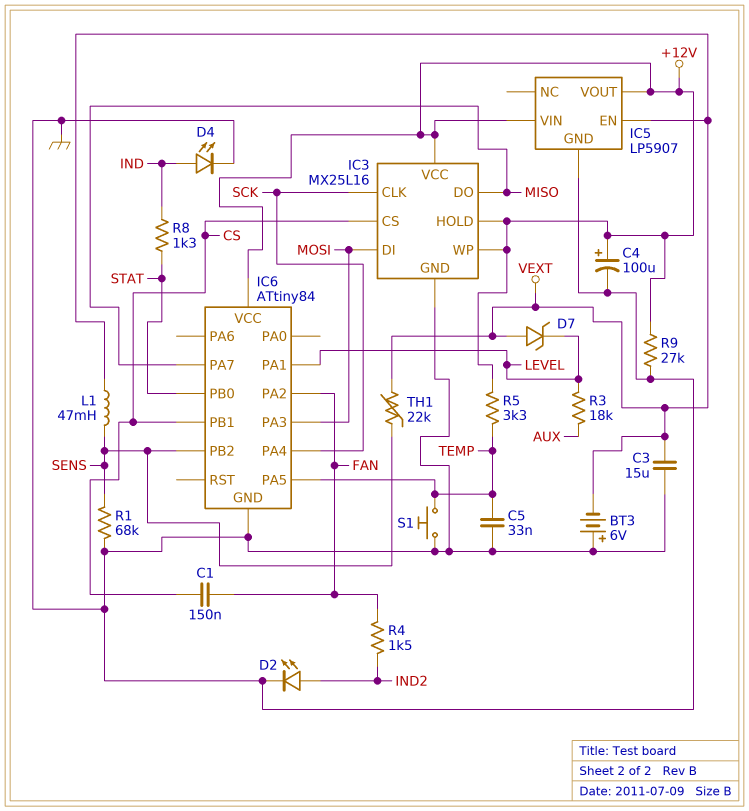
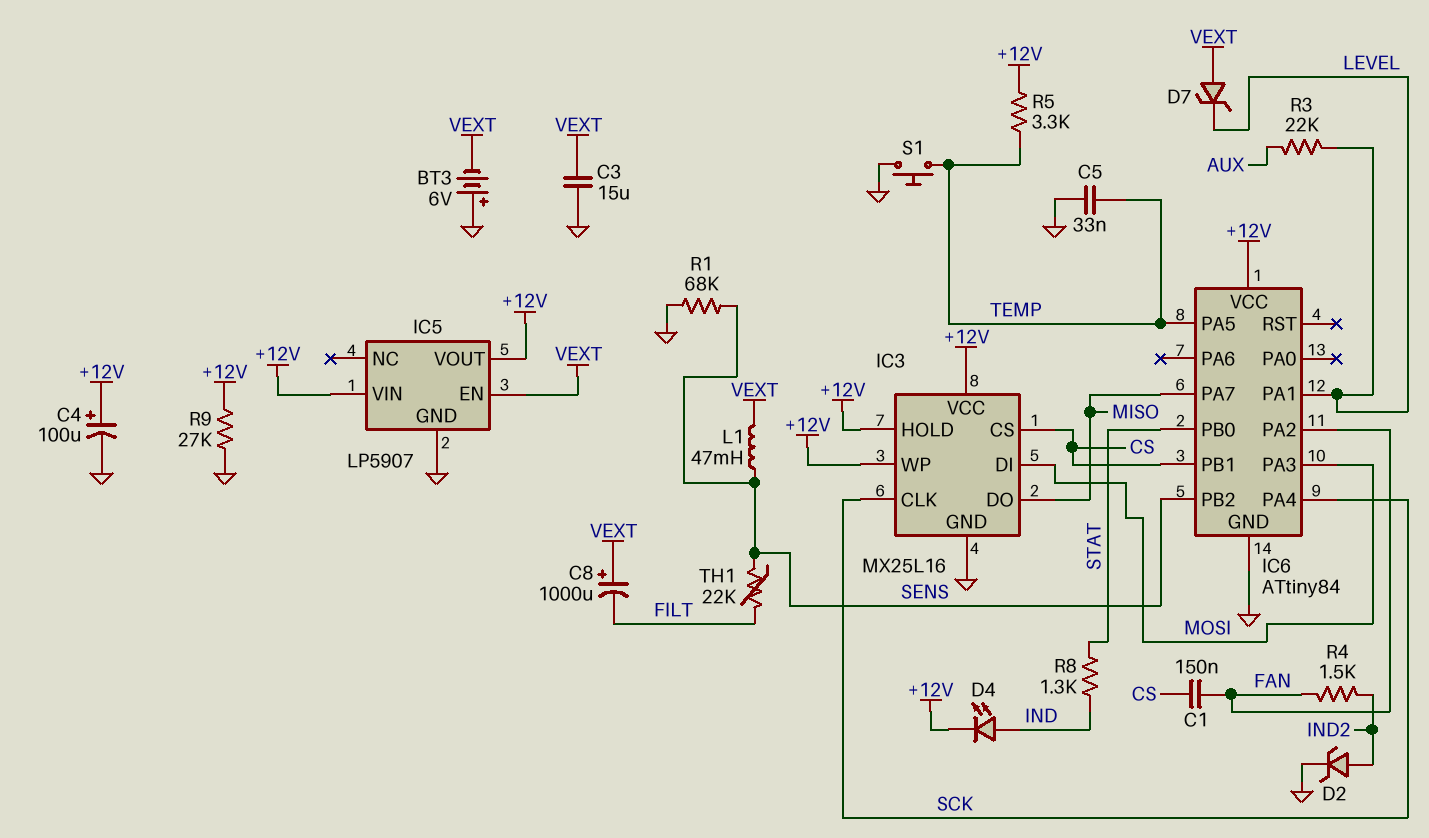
C8: none -> 1000uF (plus VEXT, minus FILT)
D2: LED (A IND2, K GND) -> zener (A IND2, K GND)
D4: LED (A IND, K GND) -> LED (A IND, K +12V)
R3: 18k (AUX, LEVEL) -> 22k (AUX, LEVEL)
TH1: 22k (SENS, VEXT) -> 22k (FILT, SENS)

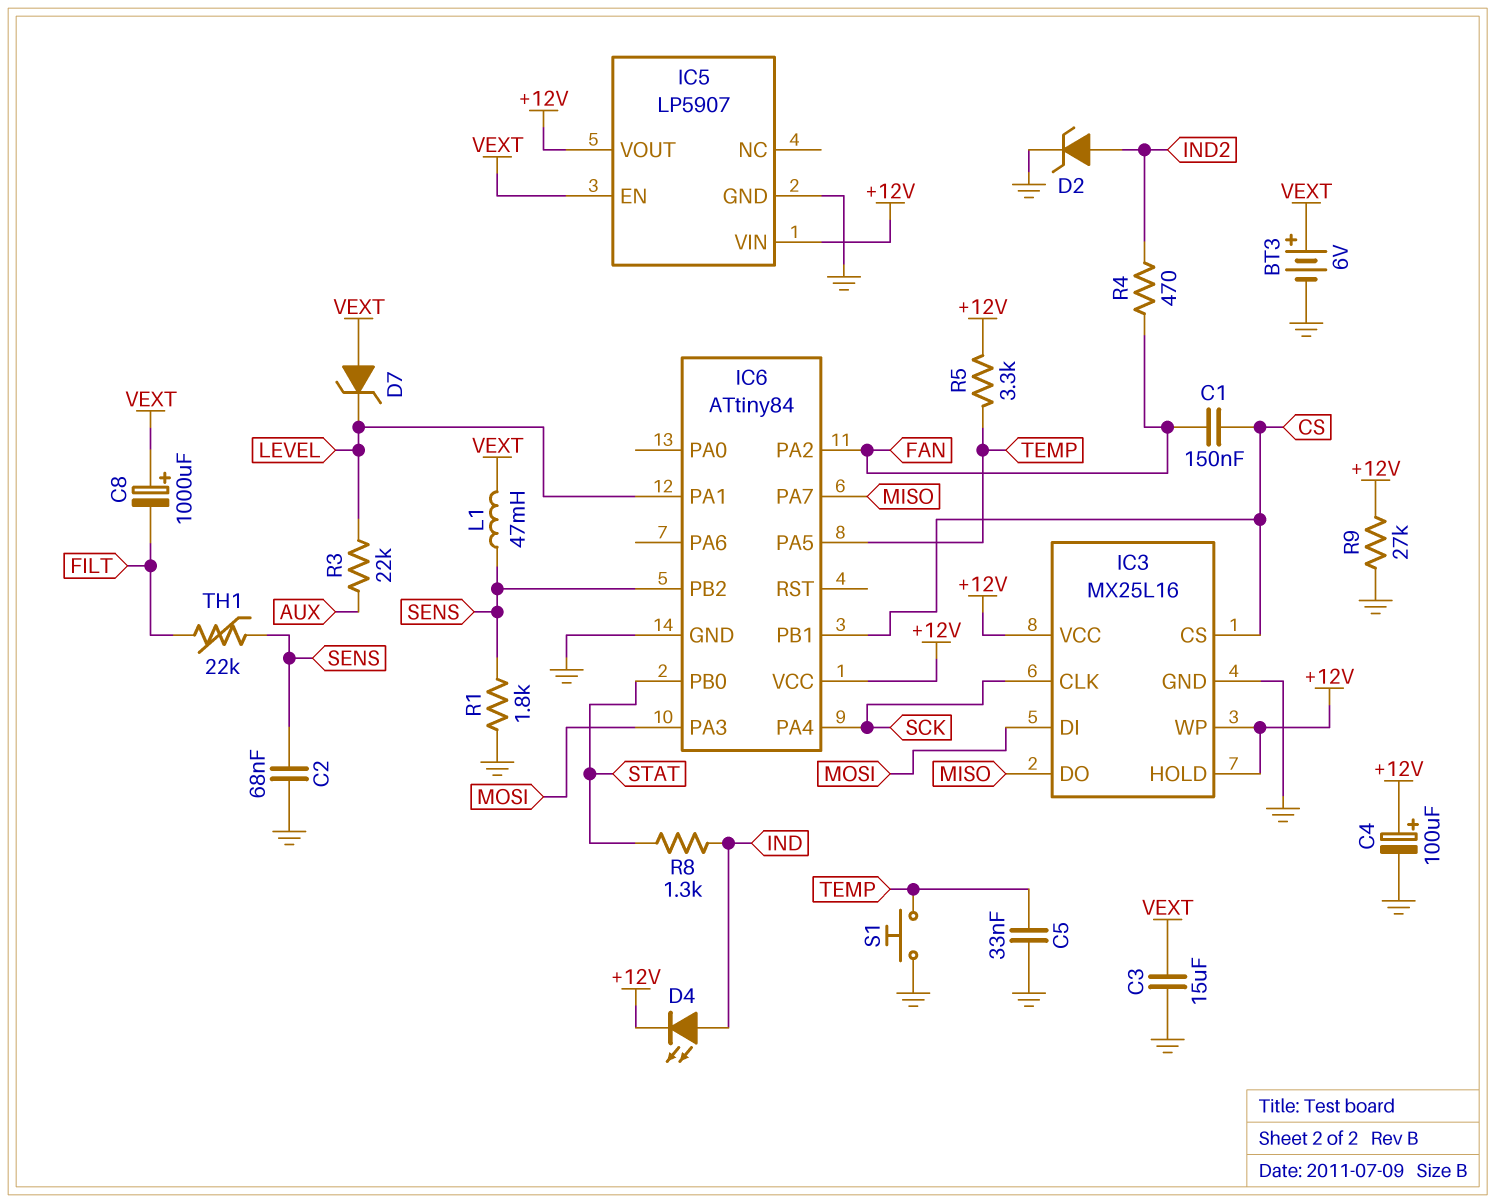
BT3: 6V (plus GND, minus VEXT) -> 6V (plus VEXT, minus GND)
C2: none -> 68nF (GND, SENS)
R1: 68k (GND, SENS) -> 1.8k (GND, SENS)
R4: 1.5k (FAN, IND2) -> 470 (FAN, IND2)

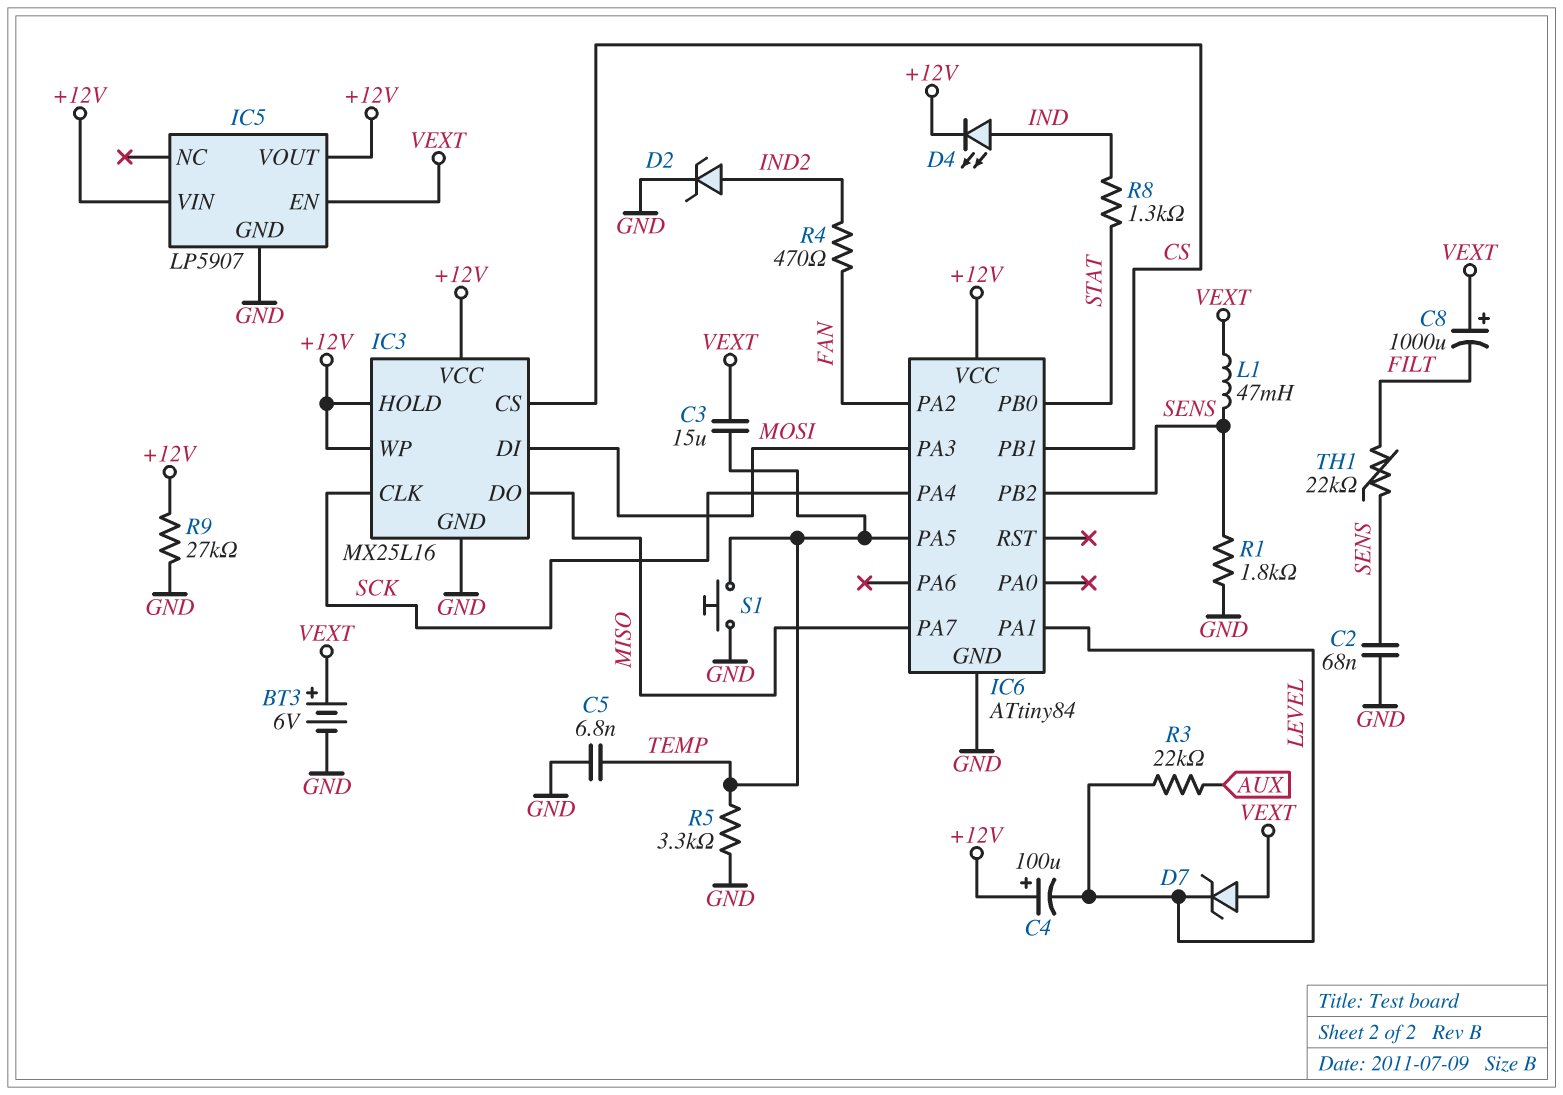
C1: 150nF (CS, FAN) -> none
C3: 15uF (GND, VEXT) -> 15uF (TEMP, VEXT)
C4: 100uF (plus +12V, minus GND) -> 100uF (plus +12V, minus LEVEL)
C5: 33nF (GND, TEMP) -> 6.8nF (GND, TEMP)
R5: 3.3k (+12V, TEMP) -> 3.3k (GND, TEMP)

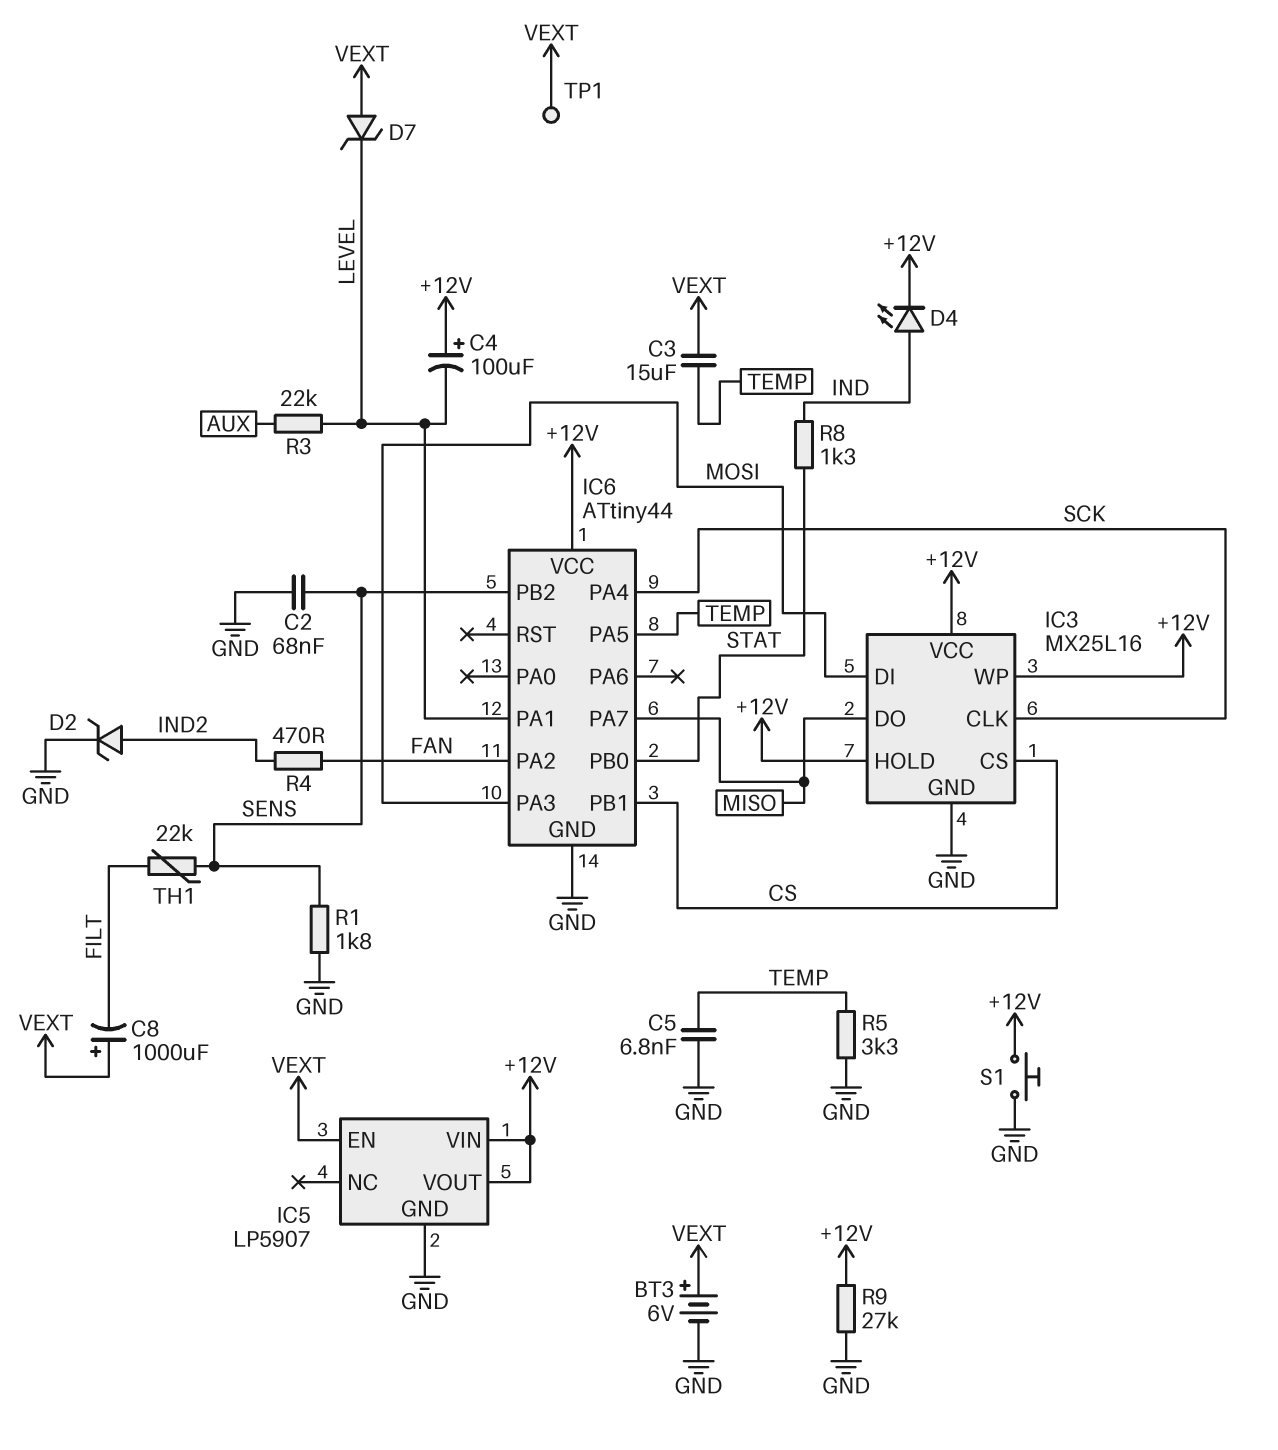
IC6: ATtiny84 -> ATtiny44
L1: 47mH (SENS, VEXT) -> none
S1: button (GND, TEMP) -> button (+12V, GND)
TP1: none -> test point (VEXT)

